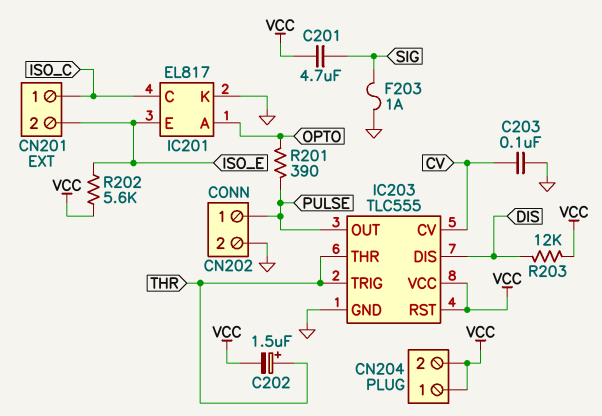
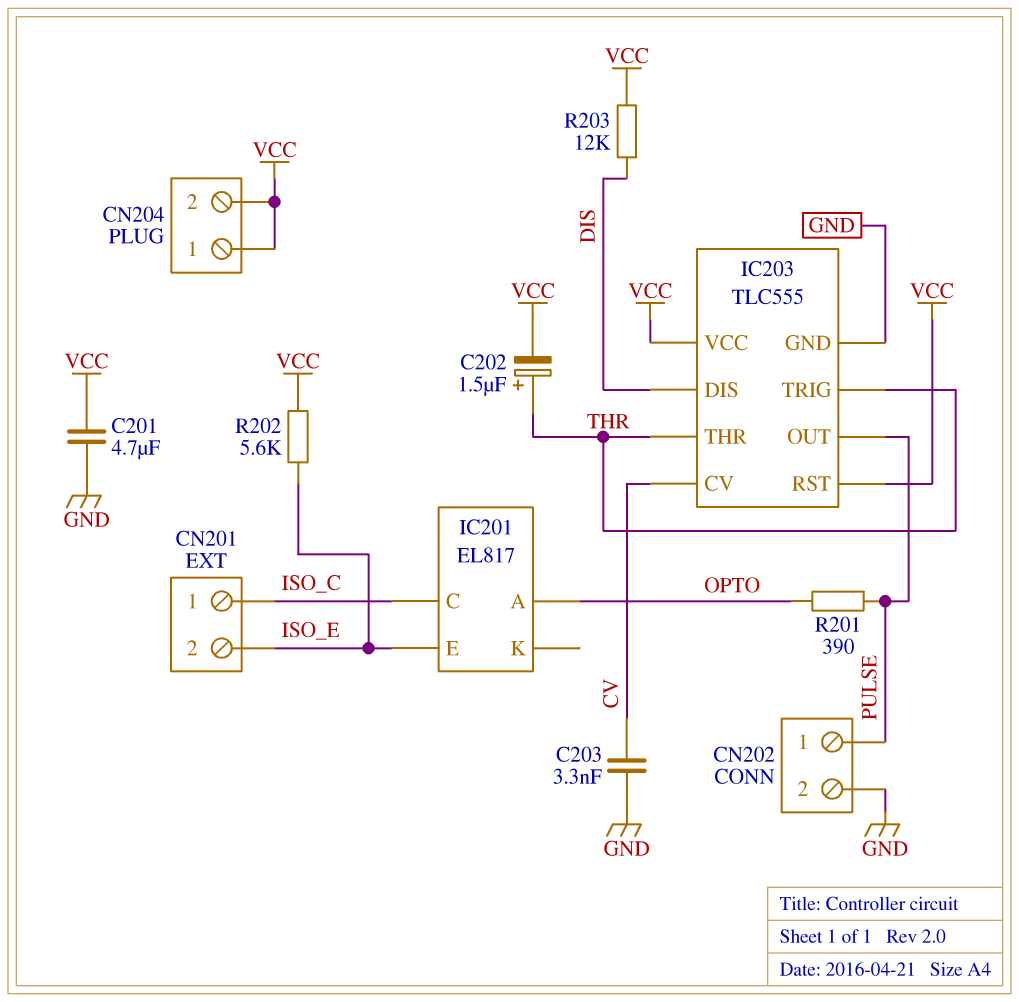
C201: 4.7uF (SIG, VCC) -> 4.7uF (GND, VCC)
C203: 100nF (CV, GND) -> 3.3nF (CV, GND)
F203: 1A (GND, SIG) -> none
IC201 pin K: GND -> none

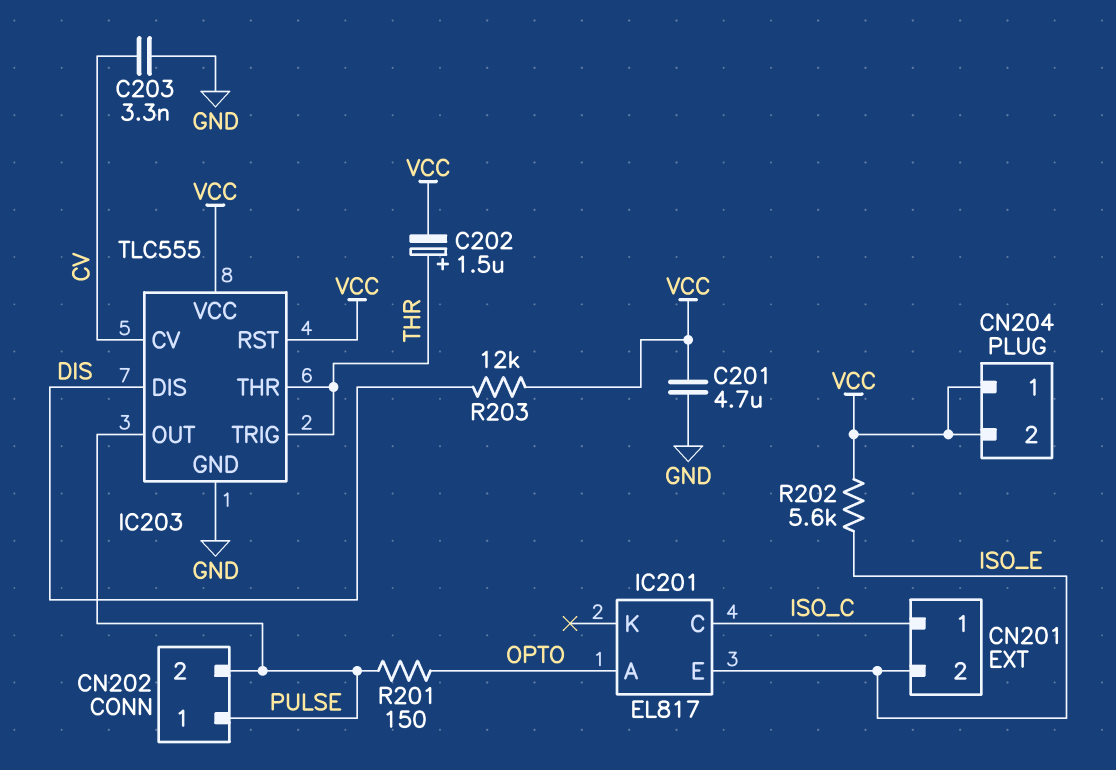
CN202 pin 2: GND -> PULSE
R201: 390 (OPTO, PULSE) -> 150 (OPTO, PULSE)

